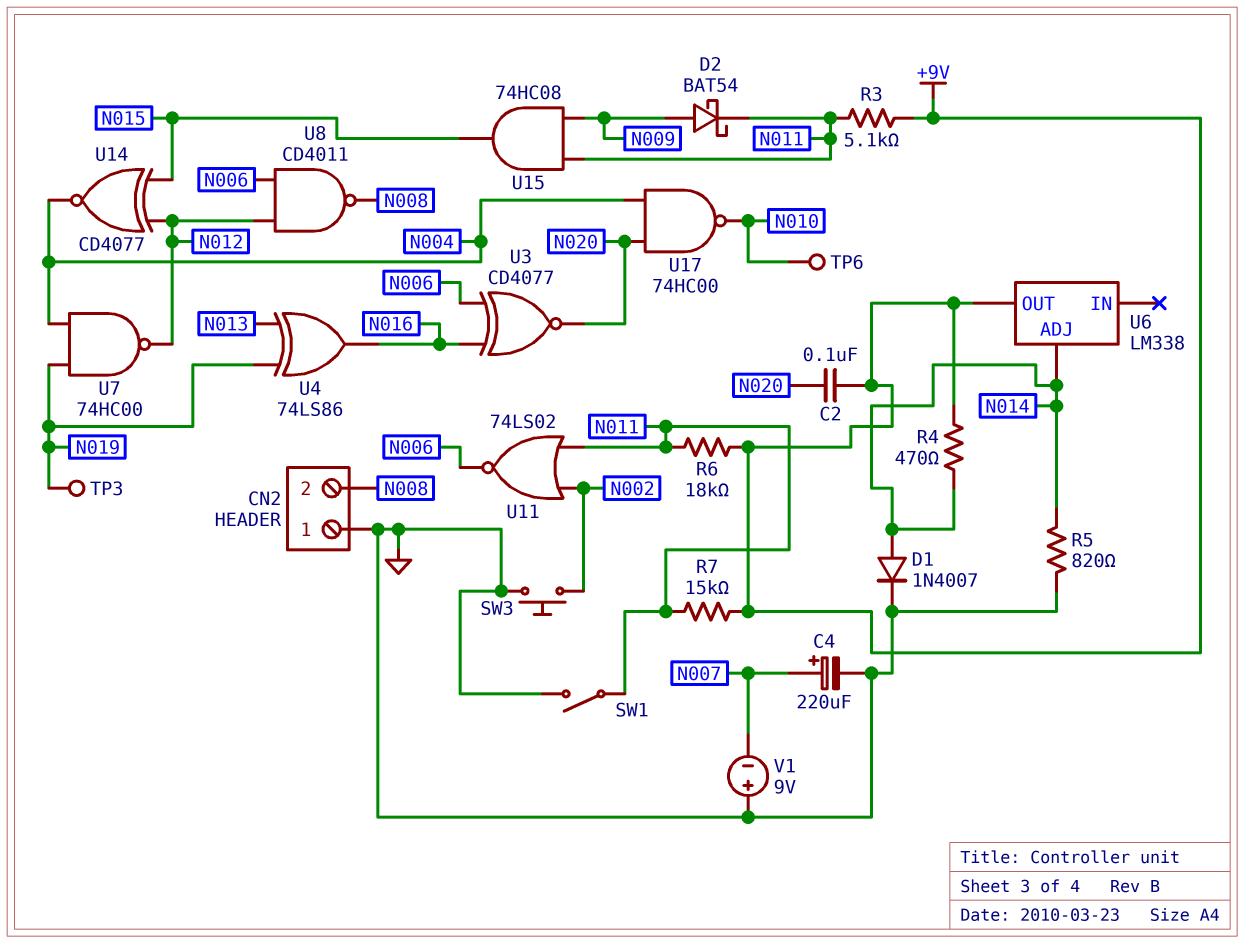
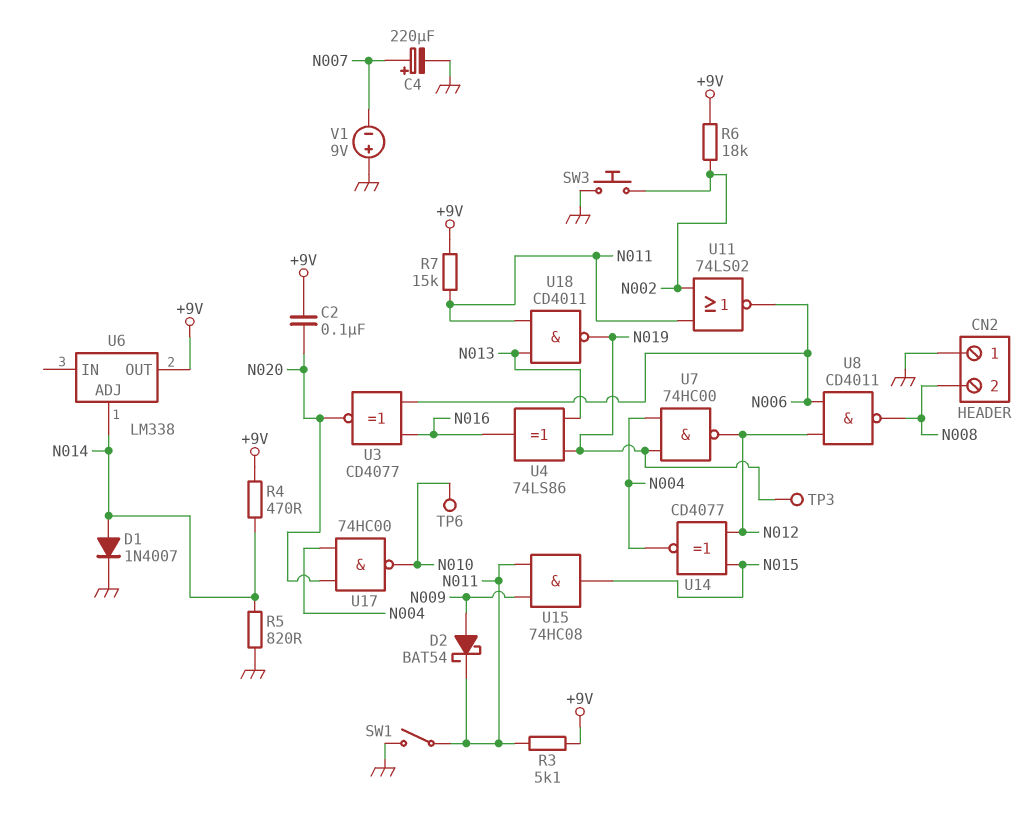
R6: 18k (+9V, N011) -> 18k (+9V, N002)
U18: none -> NAND CD4011 (in N011, in N013, out N019)

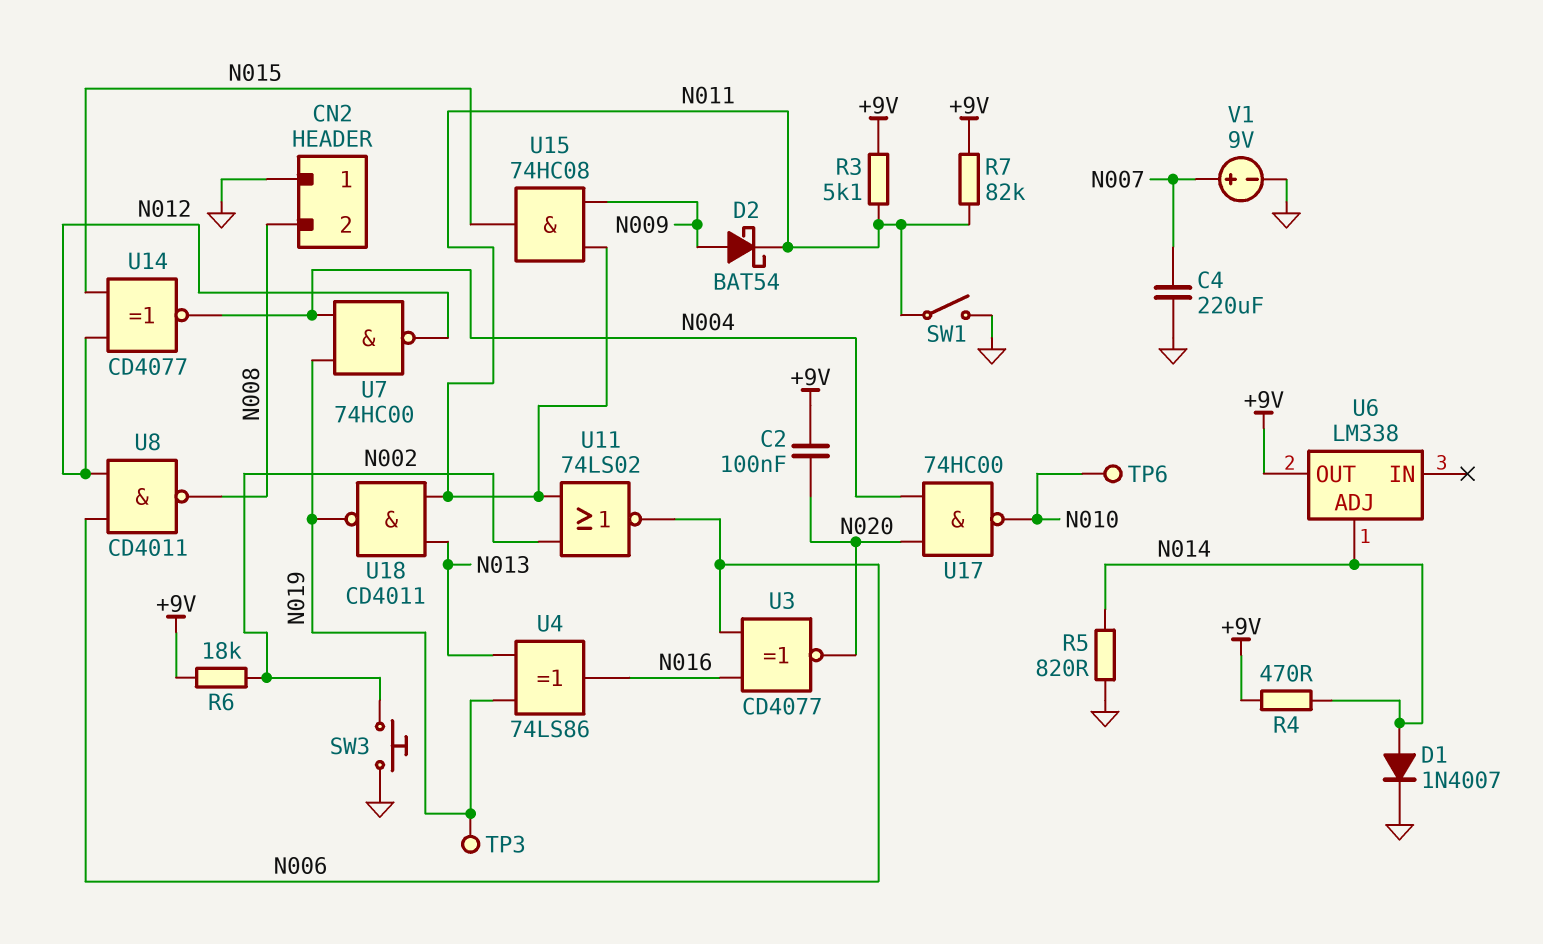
C4: 220uF (plus N007, minus GND) -> 220uF (GND, N007)
R7: 15k (+9V, N011) -> 82k (+9V, N011)
V1: 9V (plus GND, minus N007) -> 9V (plus N007, minus GND)

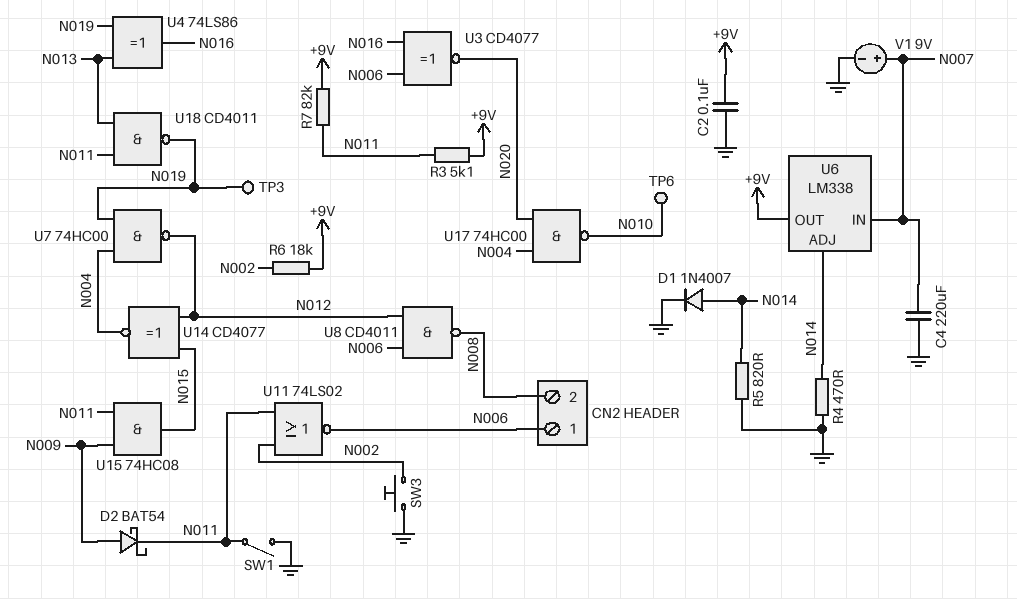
C2: 100nF (+9V, N020) -> 100nF (+9V, GND)
CN2 pin 1: GND -> N006
R4: 470 (+9V, N014) -> 470 (GND, N014)
U6 pin IN: none -> N007

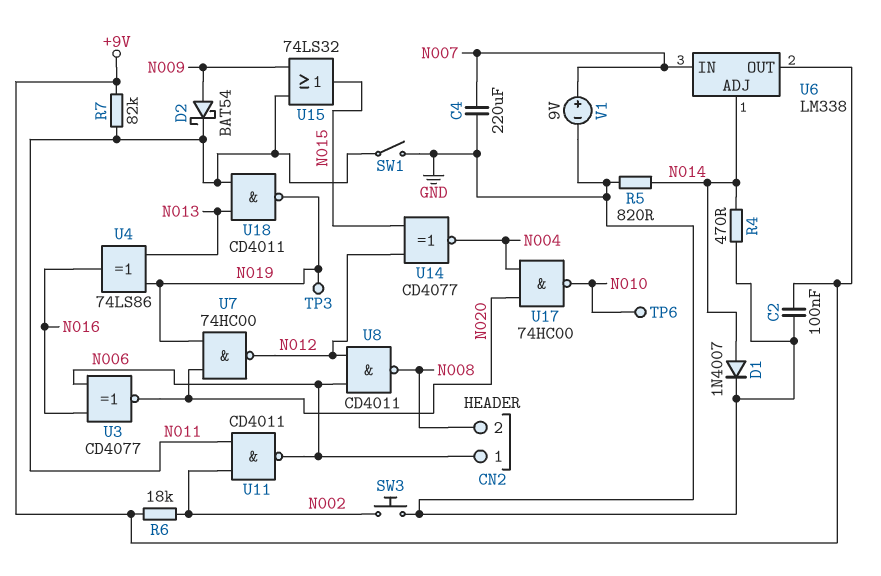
R3: 5.1k (+9V, N011) -> none
U7: NAND 74HC00 (in N004, in N019, out N012) -> NAND 74HC00 (in N019, in N020, out N012)
U11: NOR 74LS02 (in N002, in N011, out N006) -> NAND CD4011 (in N002, in N011, out N006)
U15: AND 74HC08 (in N009, in N011, out N015) -> OR 74LS32 (in N009, in N011, out N015)

